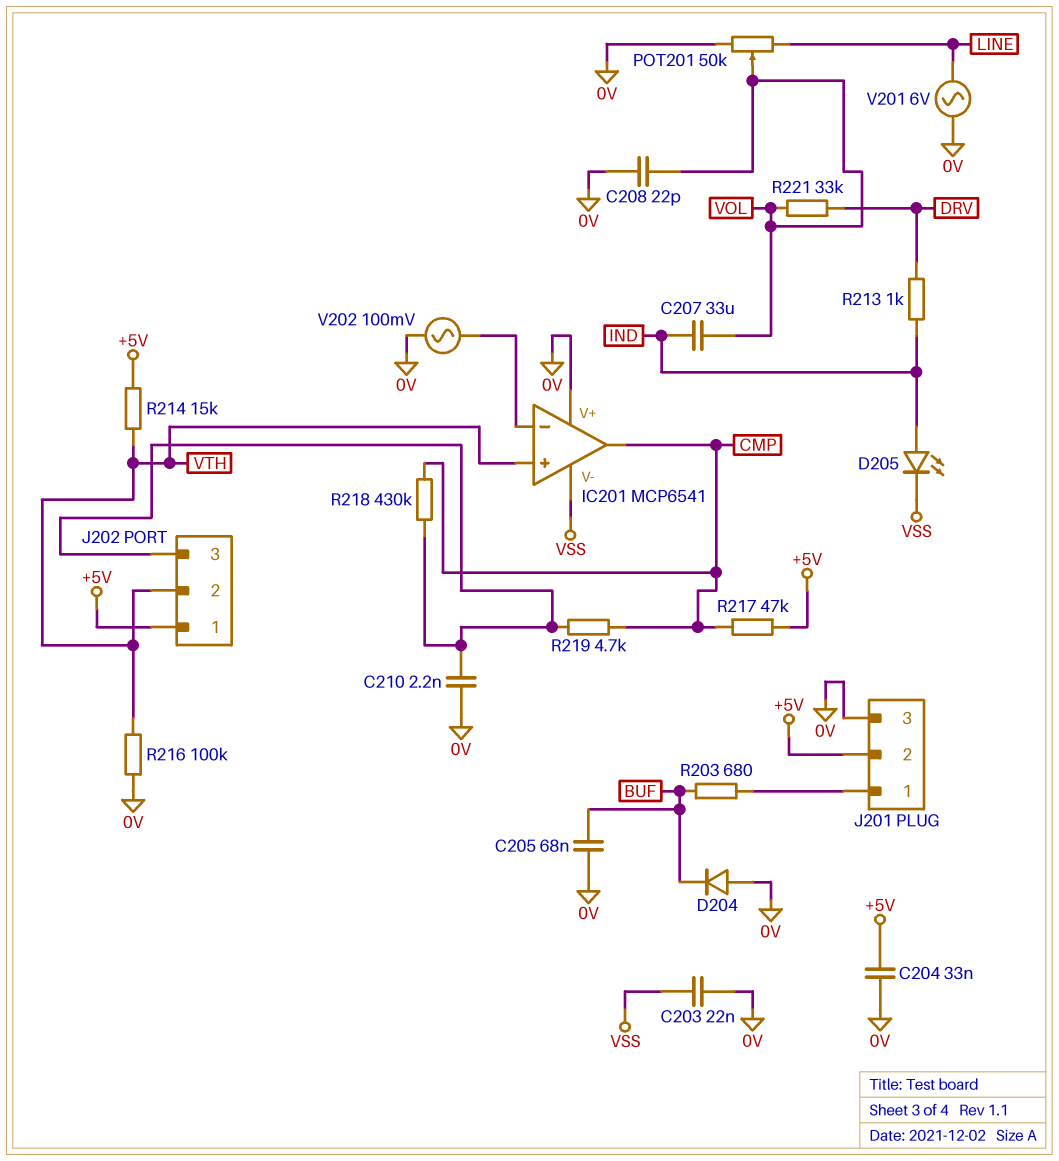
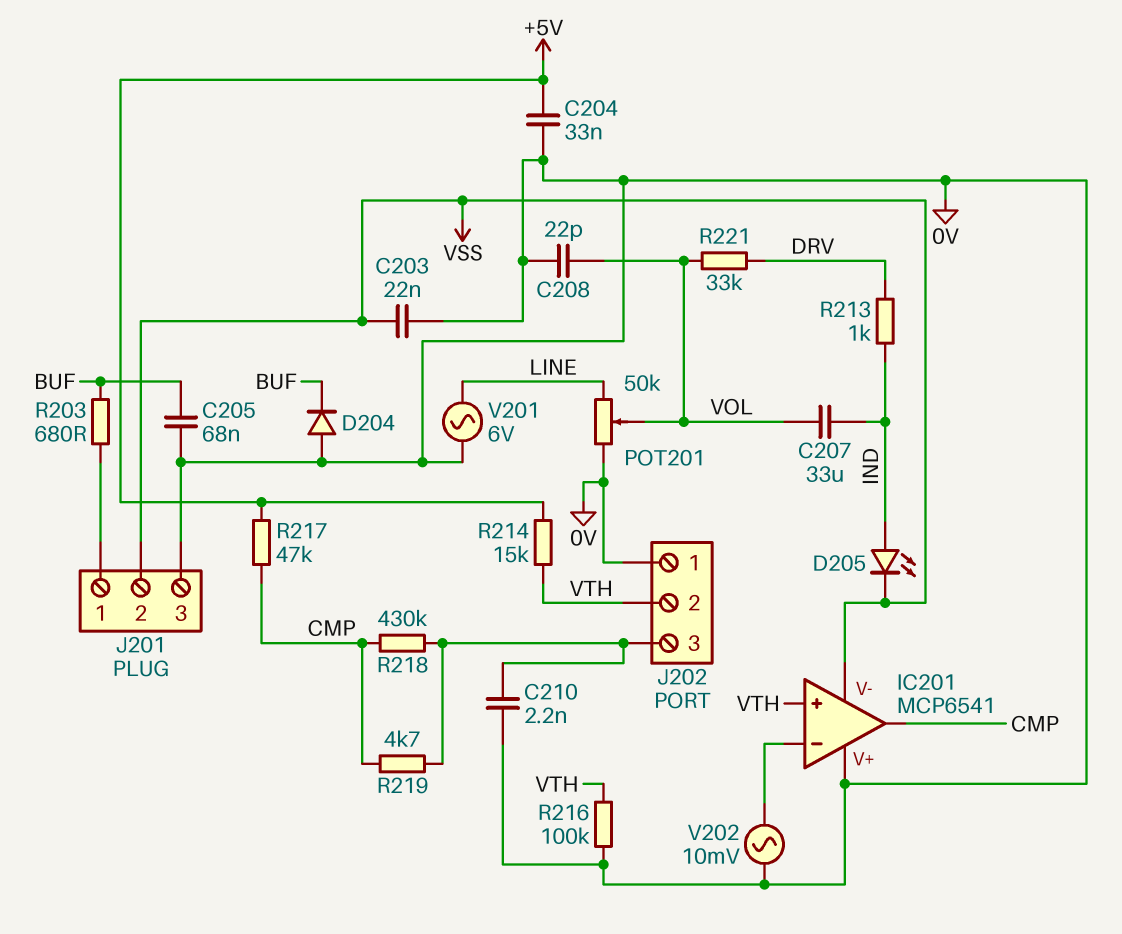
J201 pin 2: +5V -> VSS
J202 pin 1: +5V -> 0V
V202: AC 100mV (0V, IC201/in-) -> AC 10mV (0V, IC201/in-)

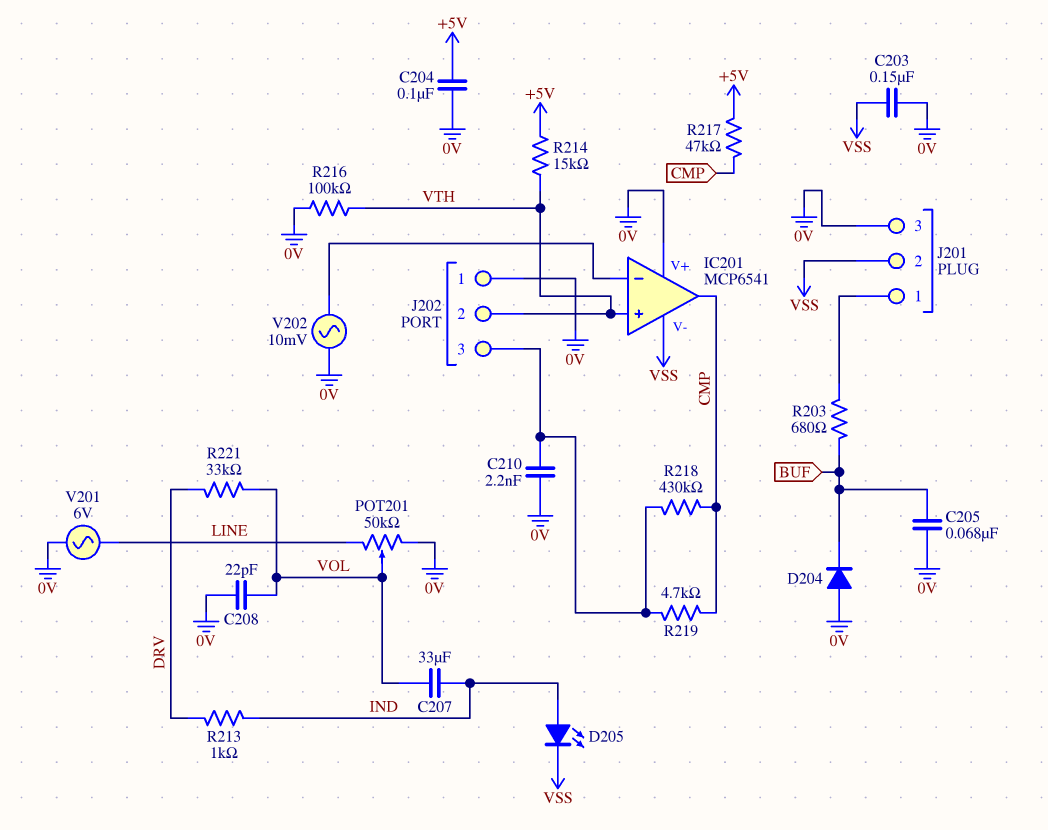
C203: 22nF (0V, VSS) -> 150nF (0V, VSS)
C204: 33nF (+5V, 0V) -> 100nF (+5V, 0V)

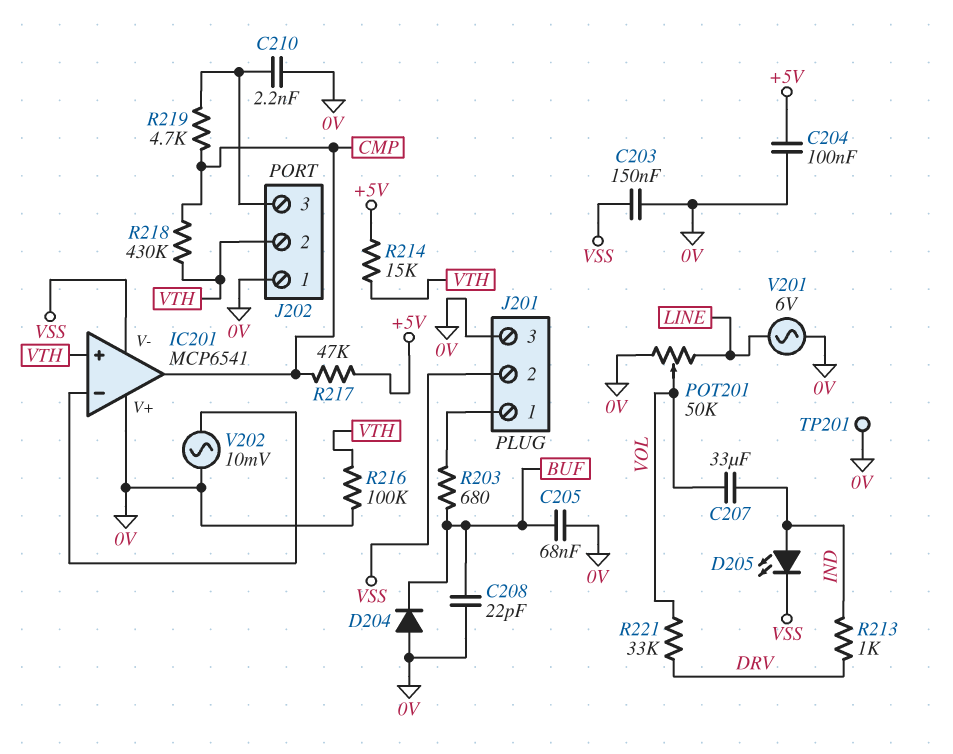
C208: 22pF (0V, VOL) -> 22pF (0V, BUF)
R218: 430k (CMP, J202/3) -> 430k (CMP, VTH)
TP201: none -> test point (0V)

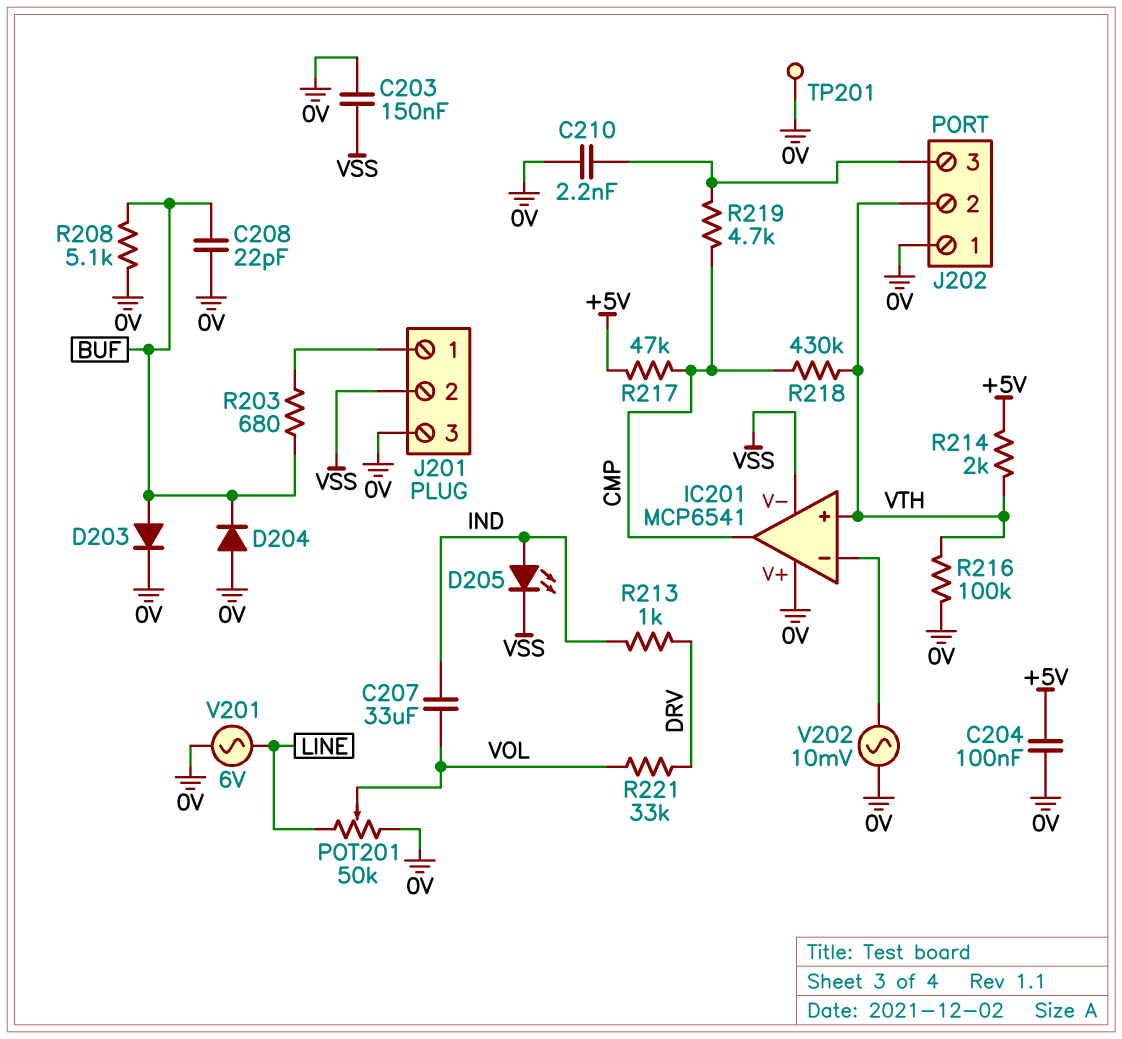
C205: 68nF (0V, BUF) -> none
D203: none -> diode (A BUF, K 0V)
R208: none -> 5.1k (0V, BUF)
R214: 15k (+5V, VTH) -> 2k (+5V, VTH)

